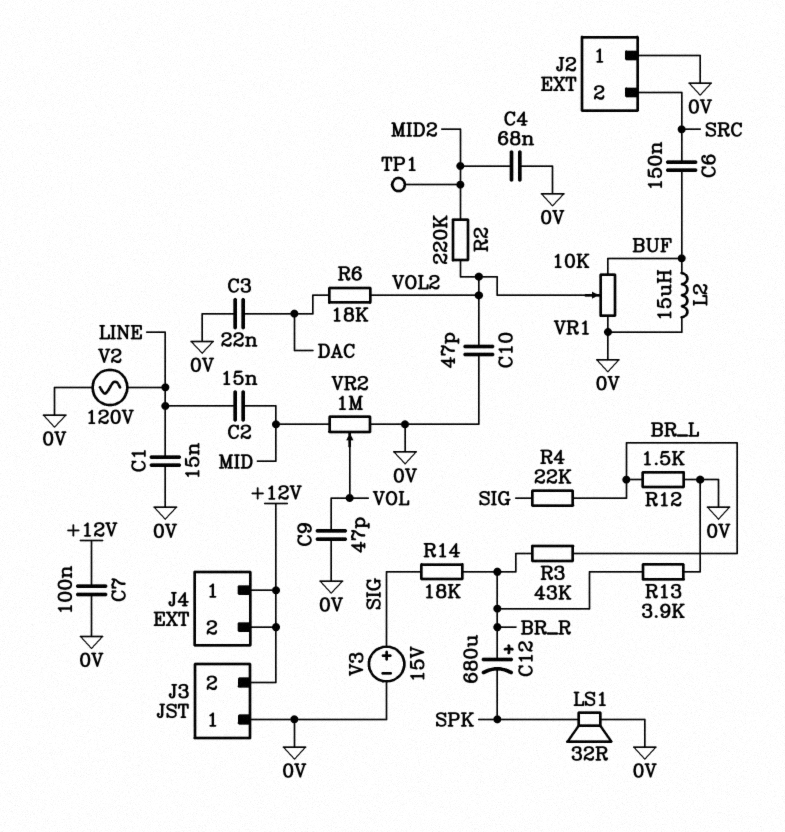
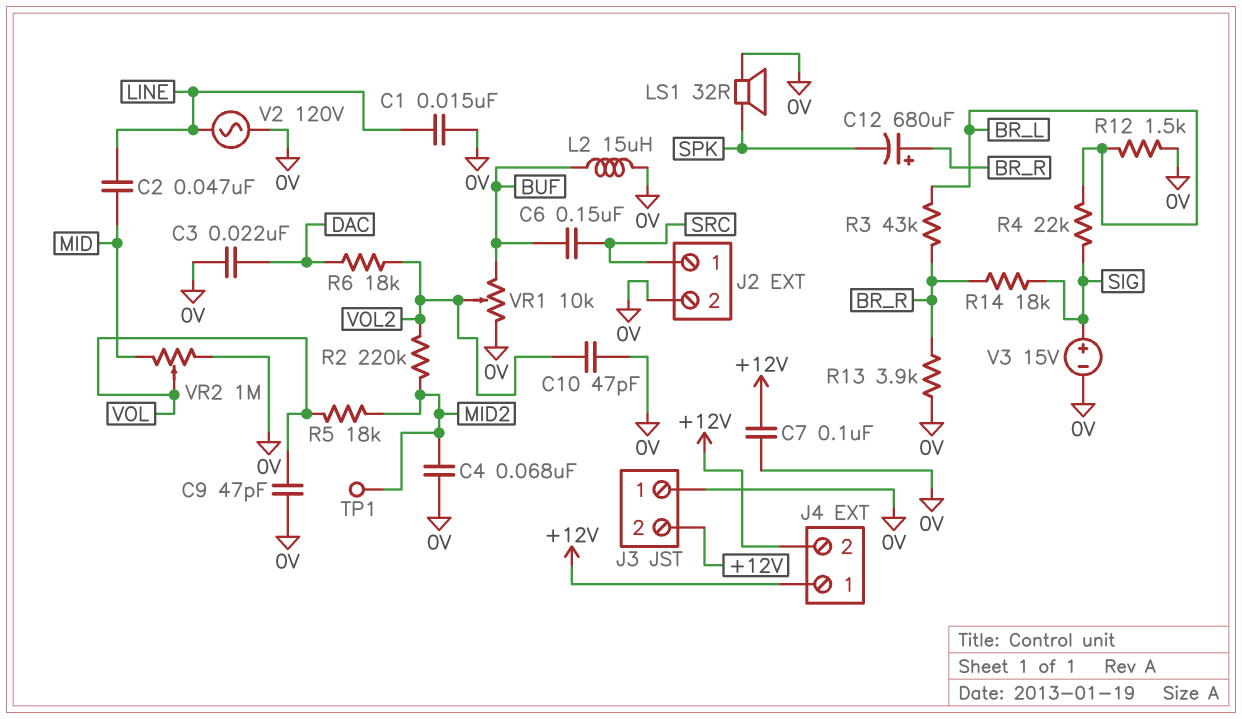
C2: 15nF (LINE, MID) -> 47nF (LINE, MID)
J2 pin 1: 0V -> SRC
J2 pin 2: SRC -> 0V
R5: none -> 18k (MID2, VOL)

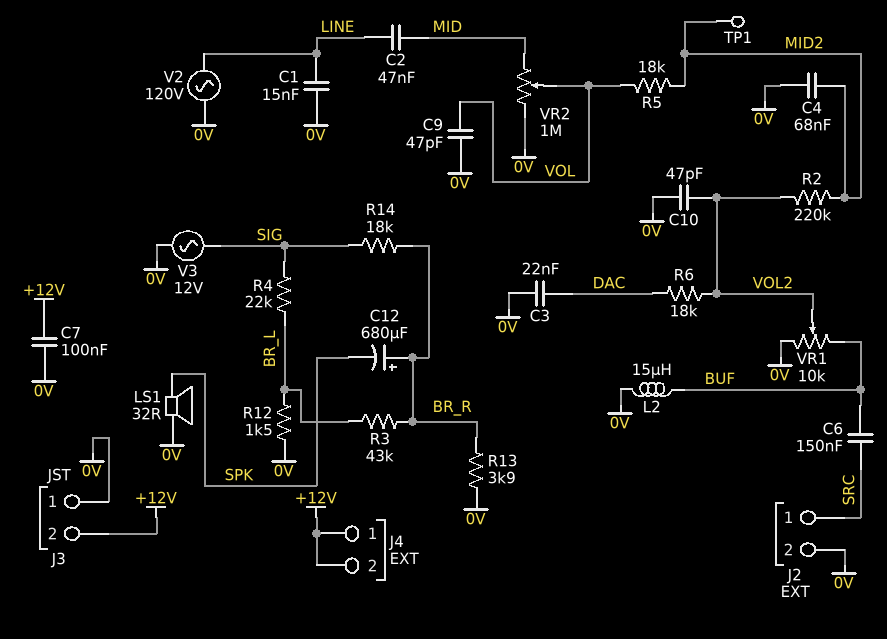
V3: 15V (plus SIG, minus 0V) -> AC 12V (0V, SIG)

